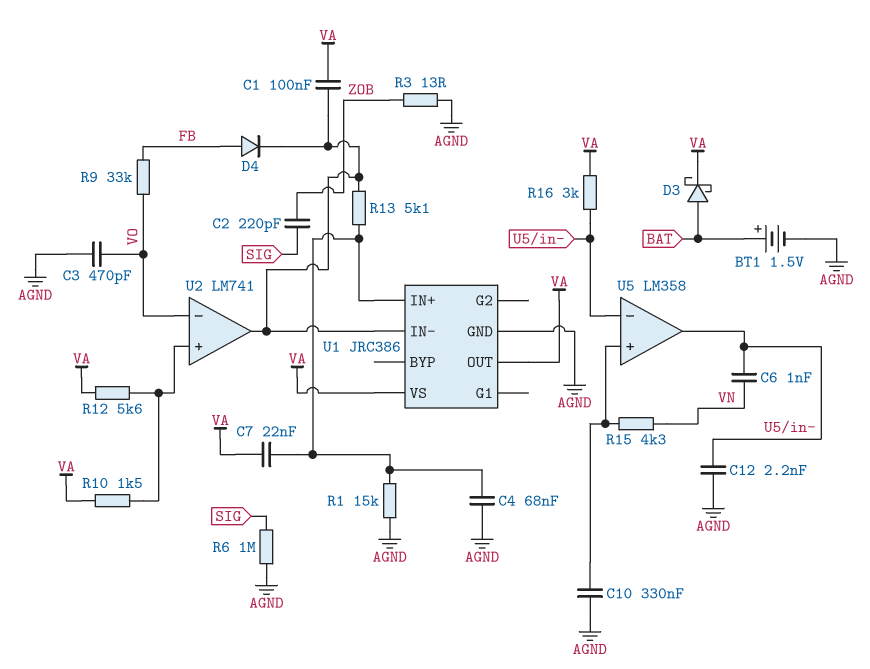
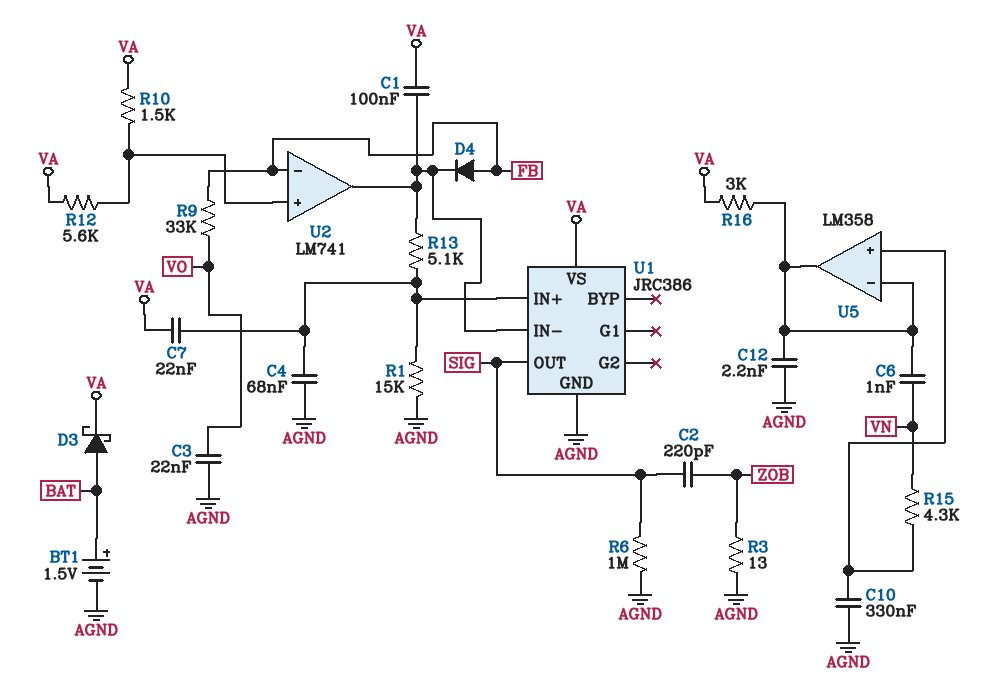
C3: 470pF (AGND, VO) -> 22nF (AGND, VO)
U1 pin OUT: VA -> SIG
U2 pin in-: VO -> FB

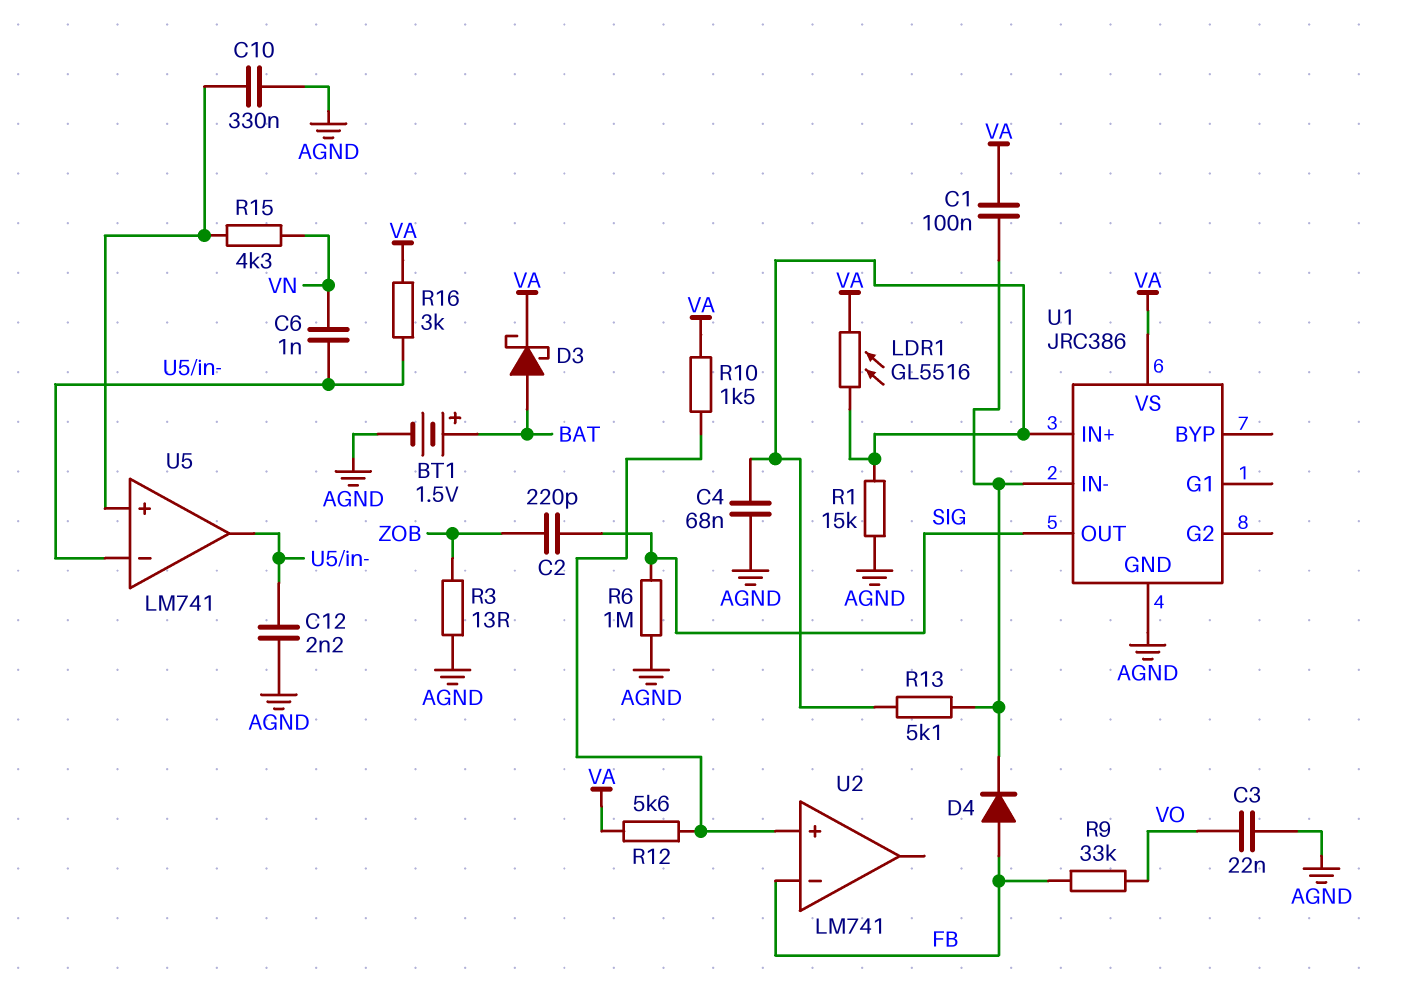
C7: 22nF (U1/IN+, VA) -> none
LDR1: none -> GL5516 (U1/IN+, VA)
U2 pin out: U1/IN- -> none
U5: LM358 -> LM741

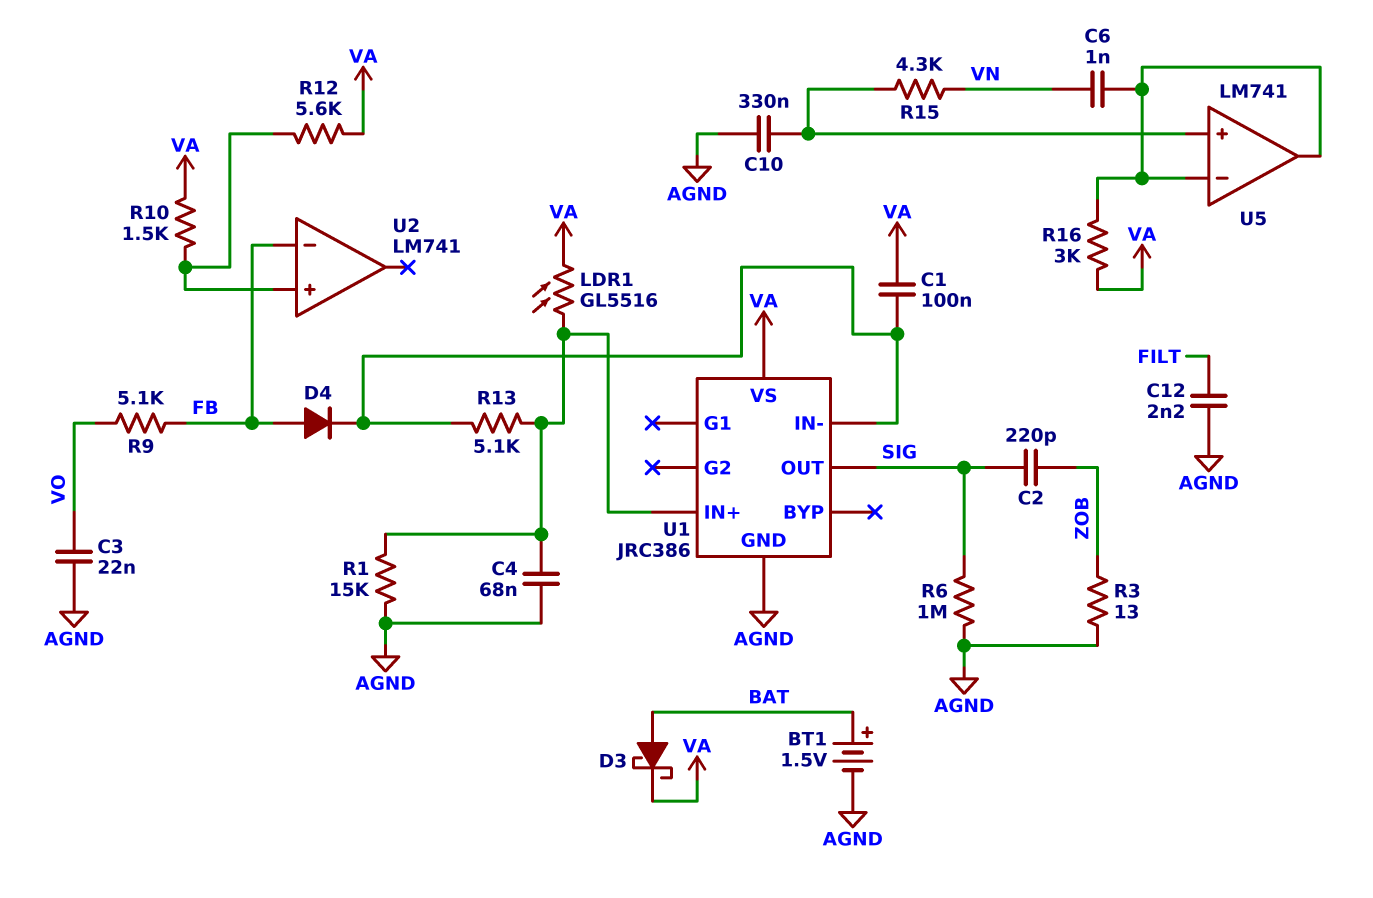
C12: 2.2nF (AGND, U5/in-) -> 2.2nF (AGND, FILT)
R9: 33k (FB, VO) -> 5.1k (FB, VO)

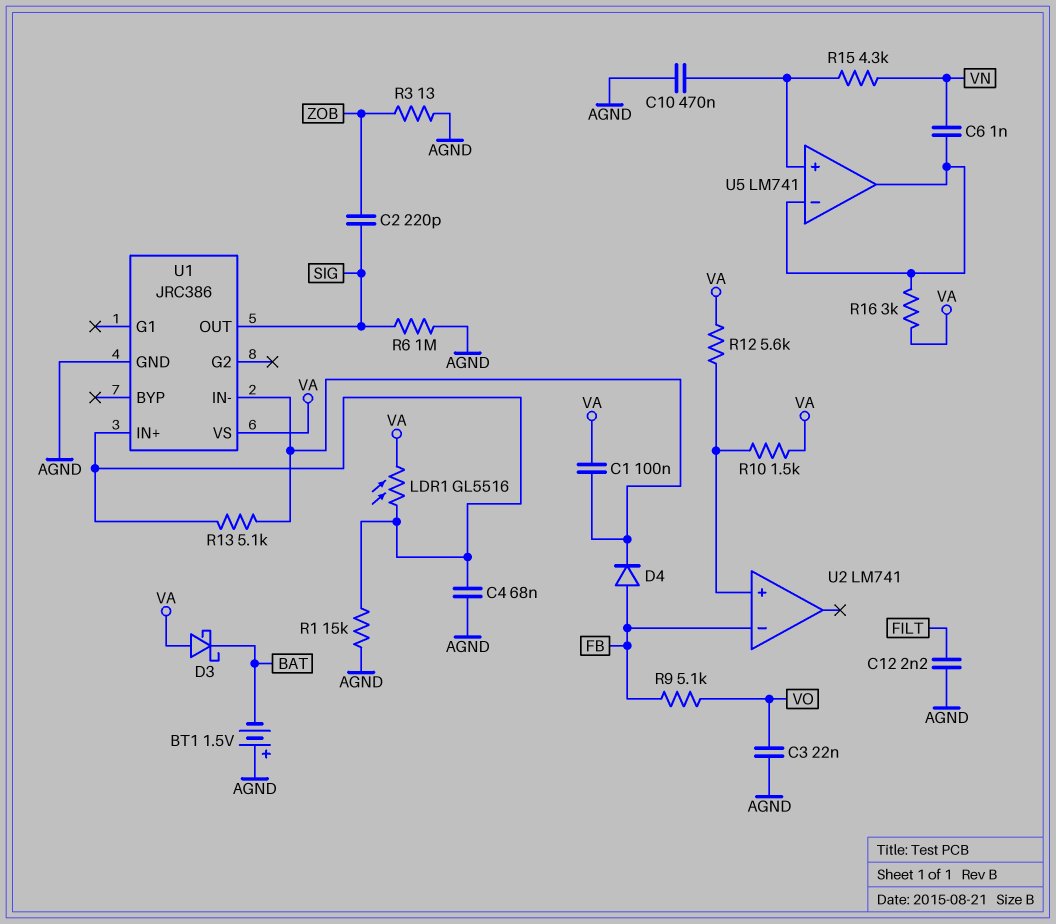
BT1: 1.5V (plus BAT, minus AGND) -> 1.5V (plus AGND, minus BAT)
C10: 330nF (AGND, U5/in+) -> 470nF (AGND, U5/in+)
D3: schottky (A BAT, K VA) -> schottky (A VA, K BAT)

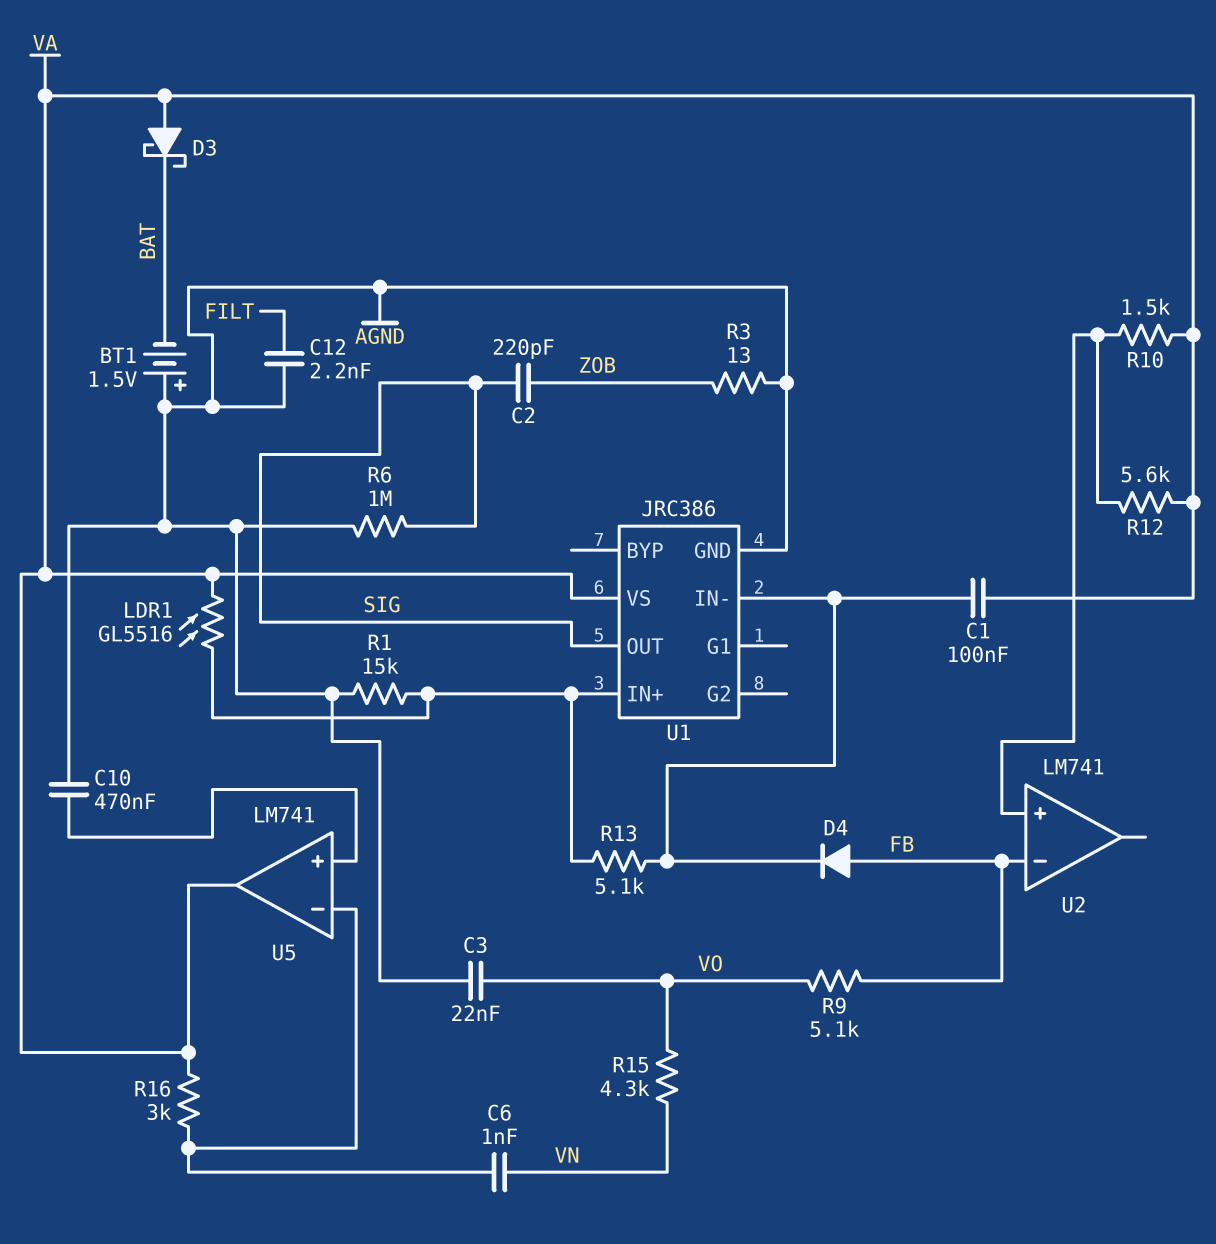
C4: 68nF (AGND, U1/IN+) -> none
R15: 4.3k (U5/in+, VN) -> 4.3k (VN, VO)
U5 pin out: U5/in- -> VA

